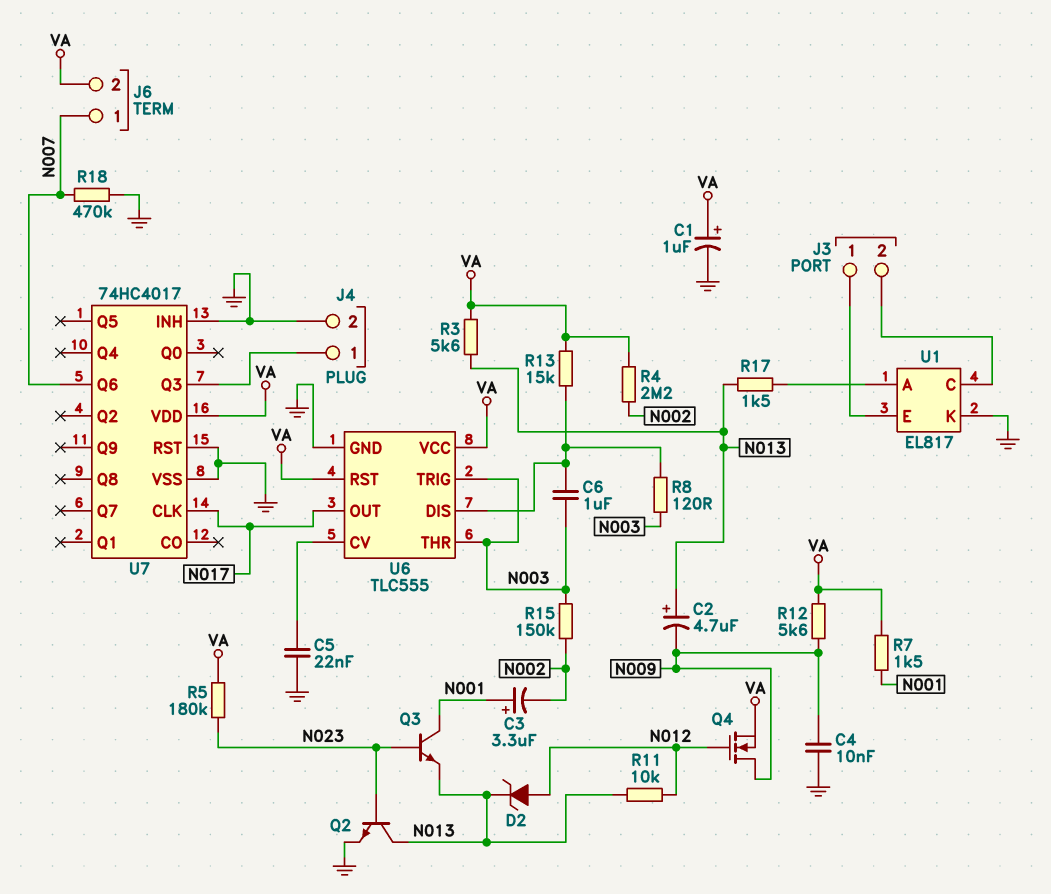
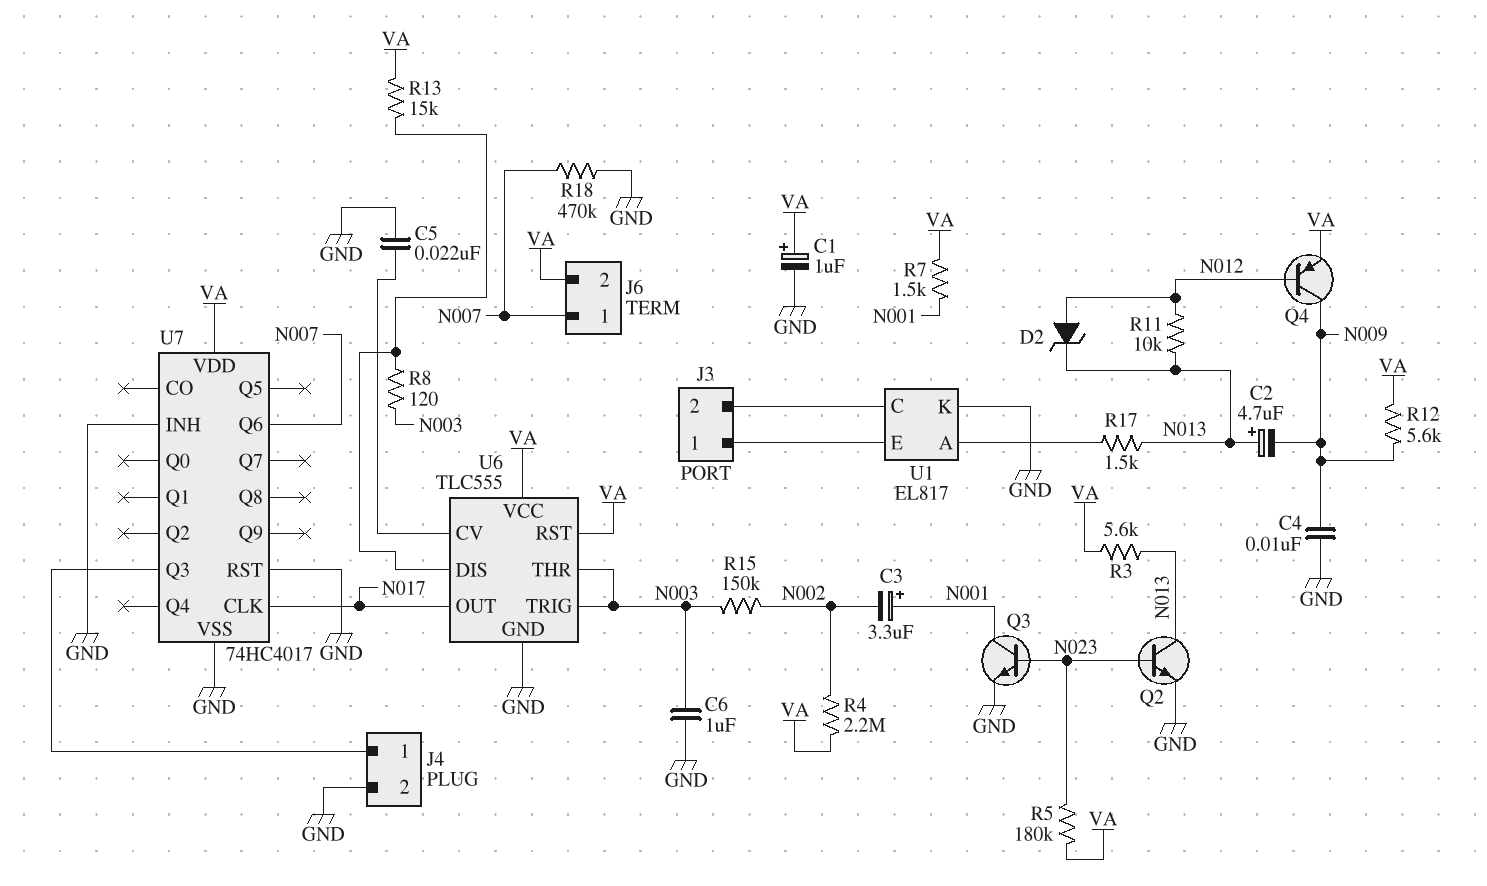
C6: 1uF (N003, U6/DIS) -> 1uF (GND, N003)
Q3: NPN (B N023, C N001, E N013) -> NPN (B N023, C N001, E GND)
Q4: NMOS (G N012, D N009, S VA) -> PNP (B N012, C N009, E VA)

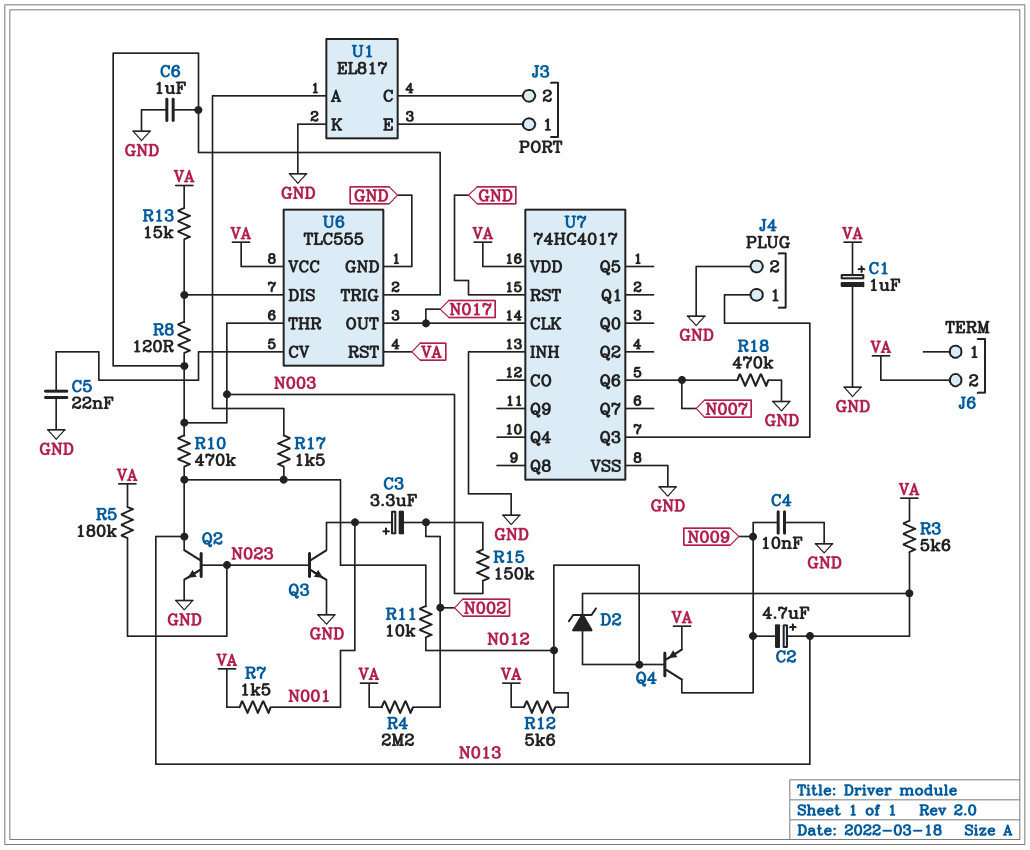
J6 pin 1: N007 -> none
R10: none -> 470k (N003, N013)
R12: 5.6k (N009, VA) -> 5.6k (N012, VA)

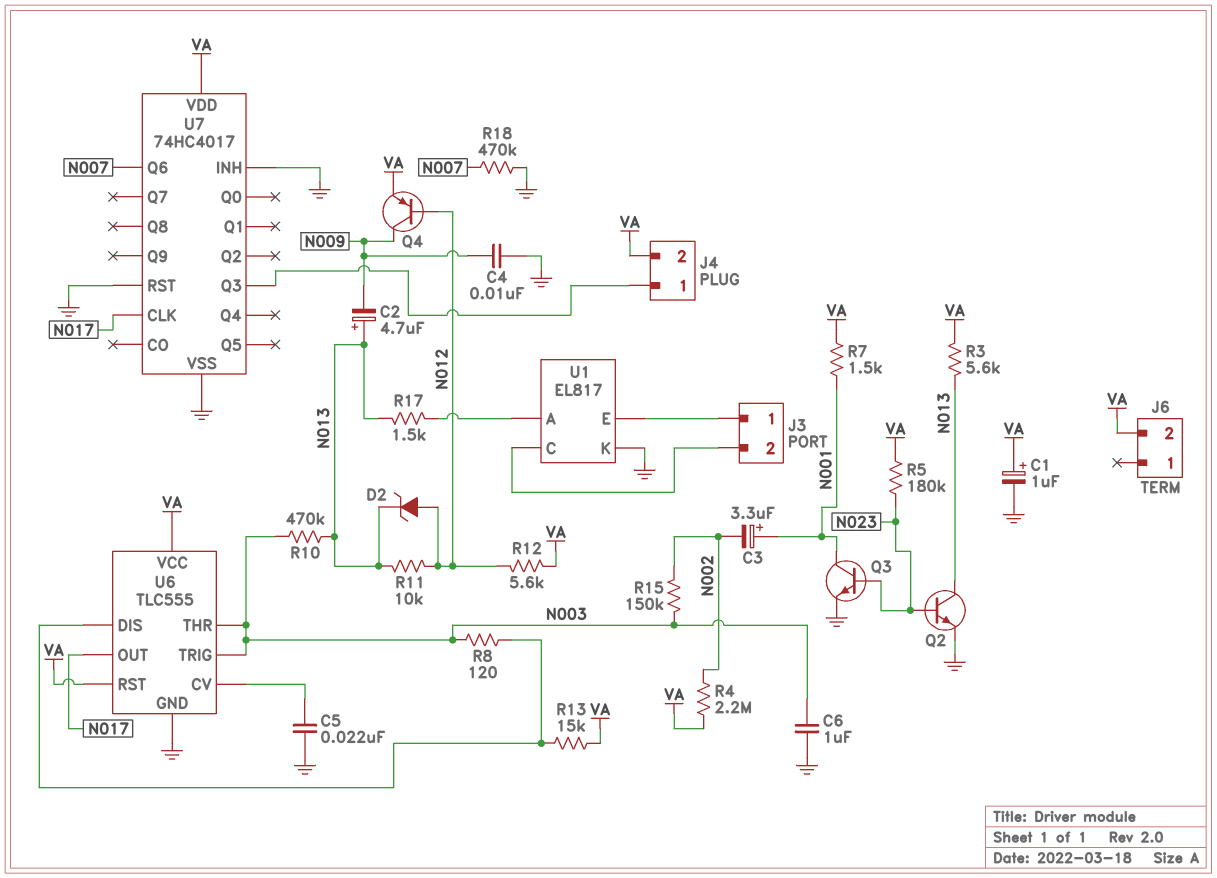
J4 pin 2: GND -> VA

